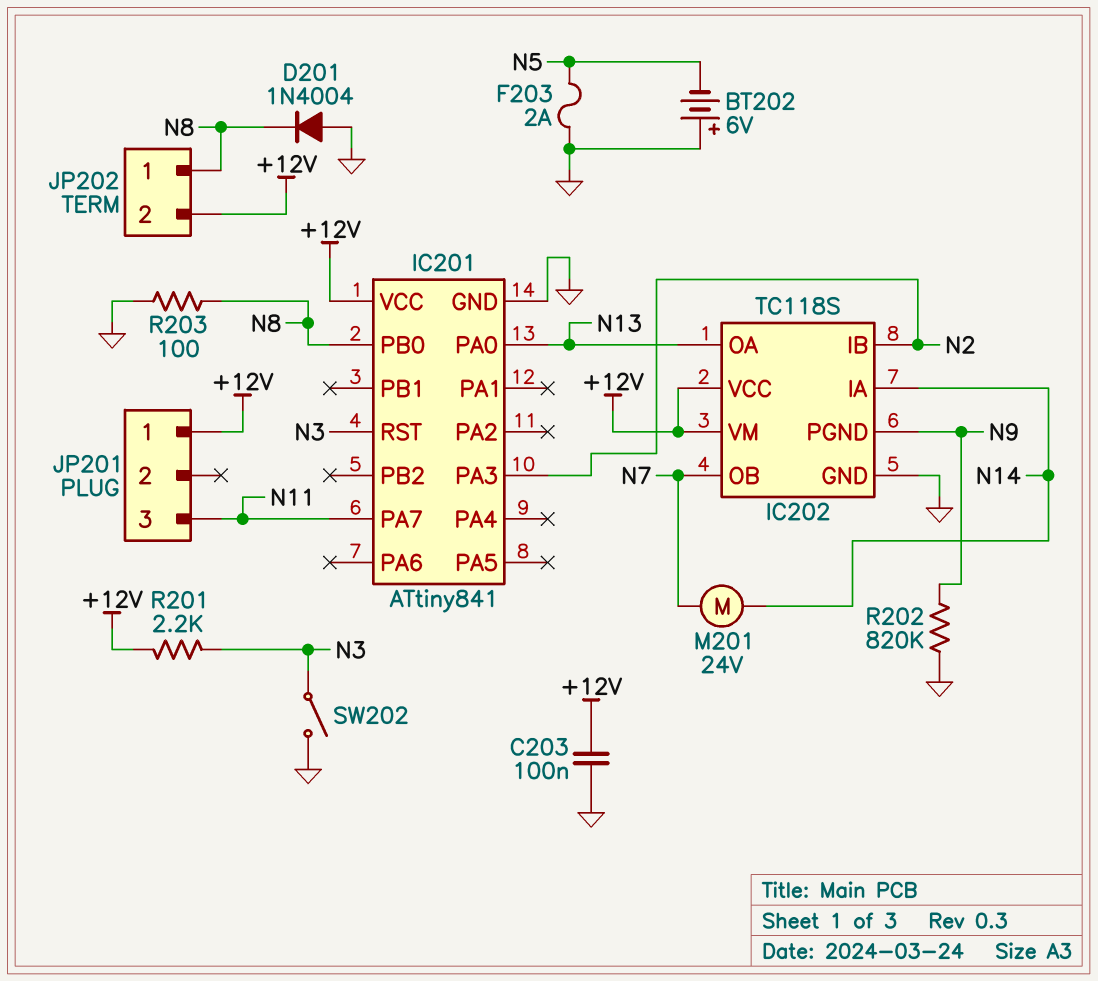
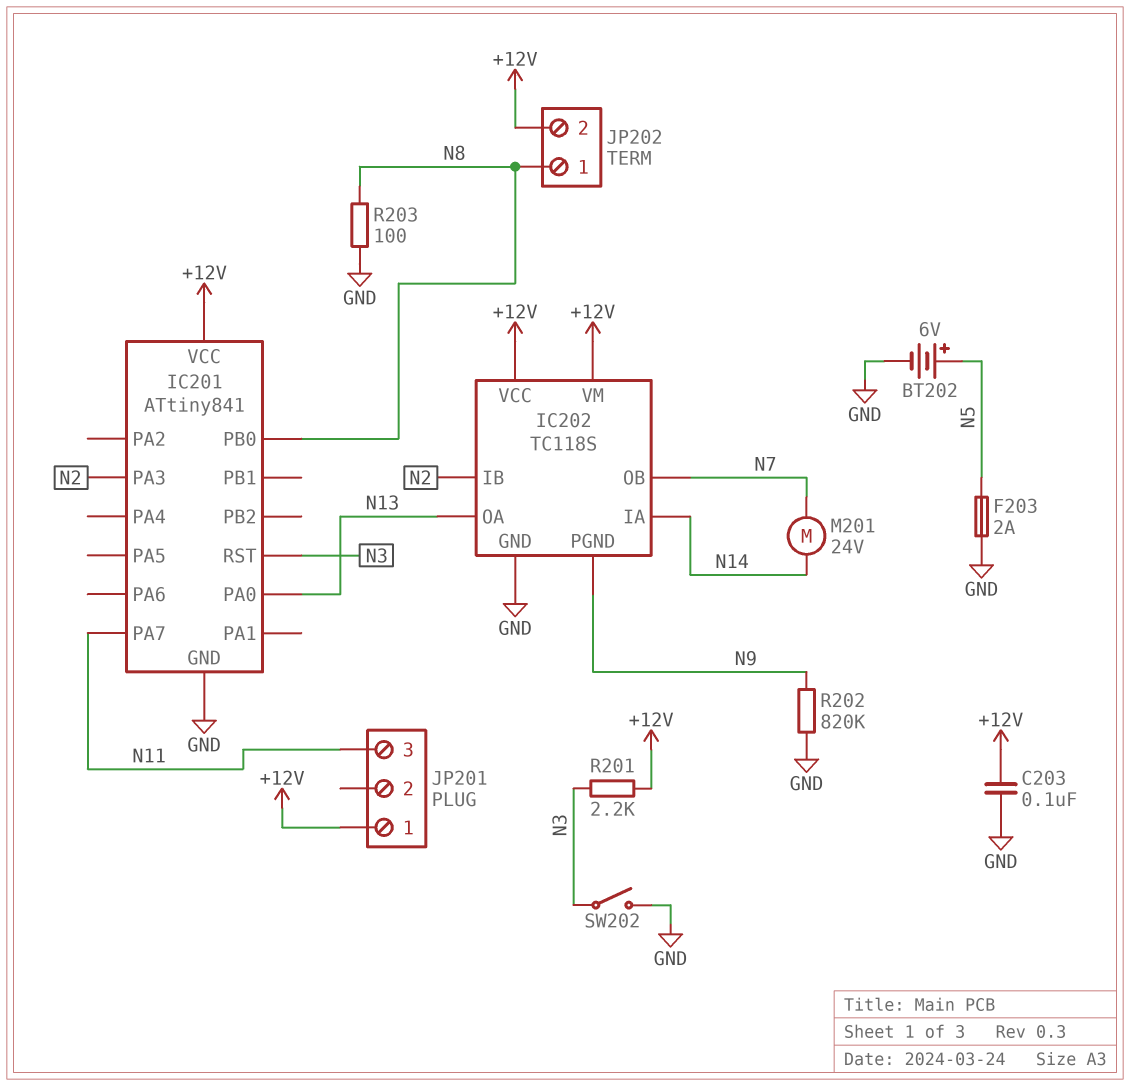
BT202: 6V (plus GND, minus N5) -> 6V (plus N5, minus GND)
D201: diode 1N4004 (A GND, K N8) -> none

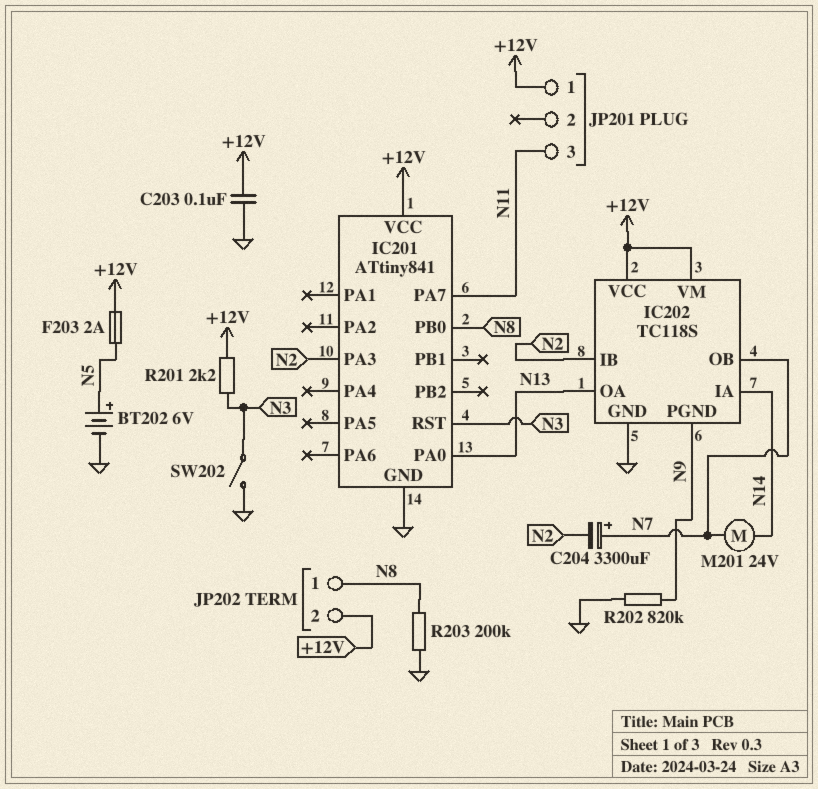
C204: none -> 3300uF (plus N7, minus N2)
F203: 2A (GND, N5) -> 2A (+12V, N5)
R203: 100 (GND, N8) -> 200k (GND, N8)

